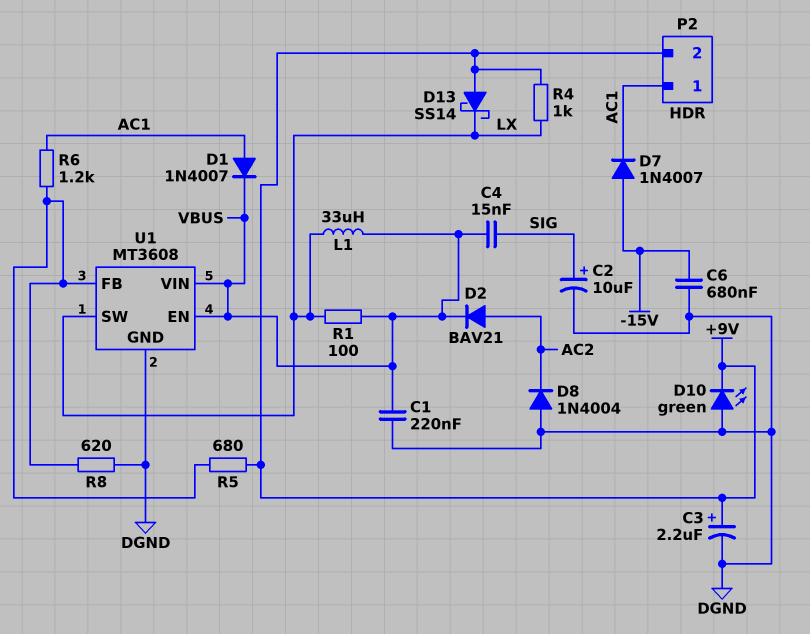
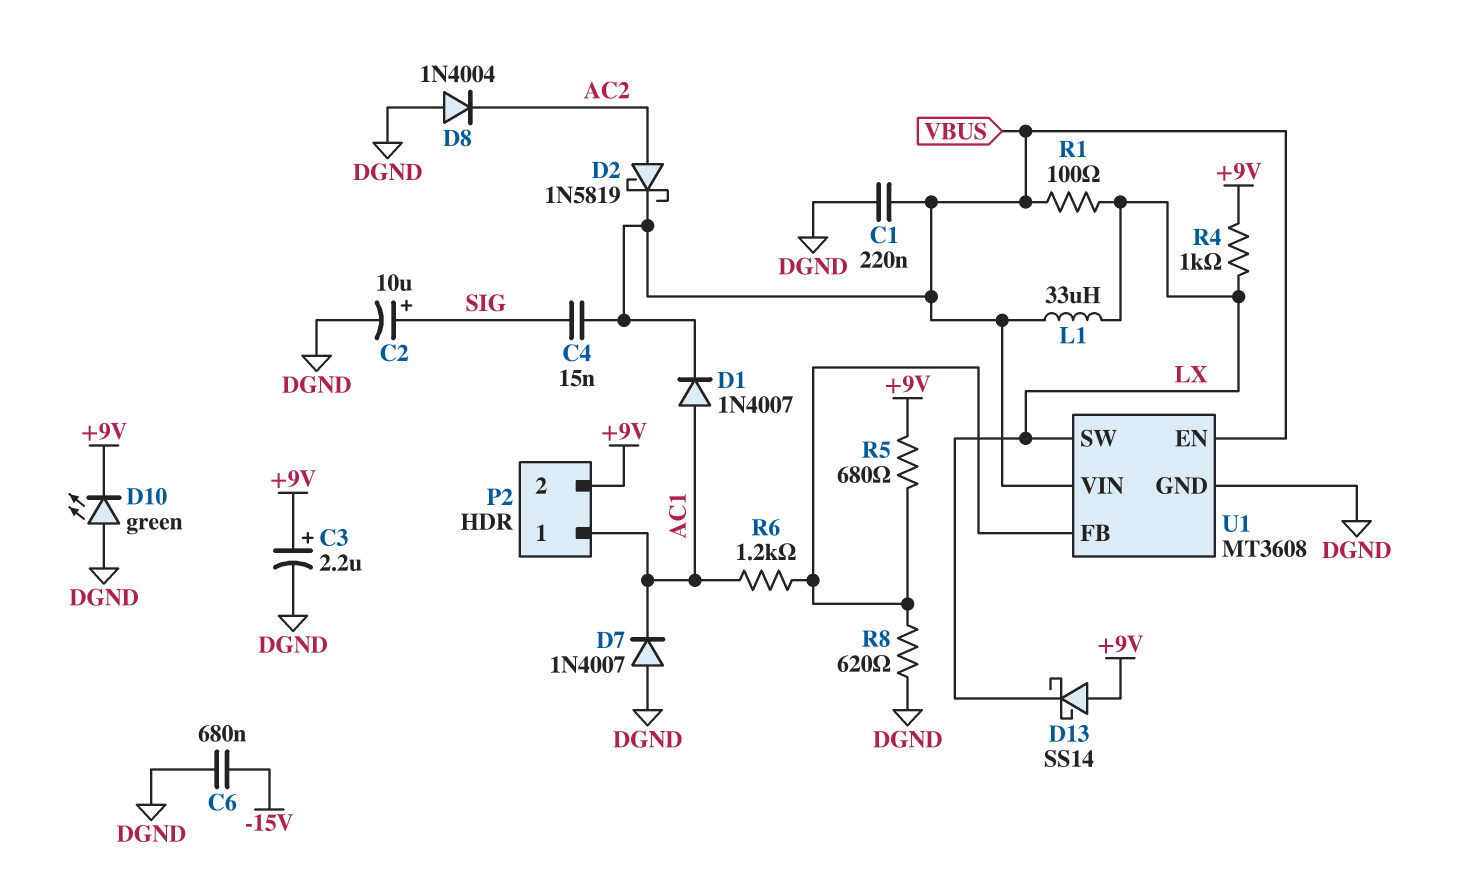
D2: diode BAV21 (A AC2, K VBUS) -> schottky 1N5819 (A AC2, K VBUS)
D7: diode 1N4007 (A -15V, K AC1) -> diode 1N4007 (A DGND, K AC1)

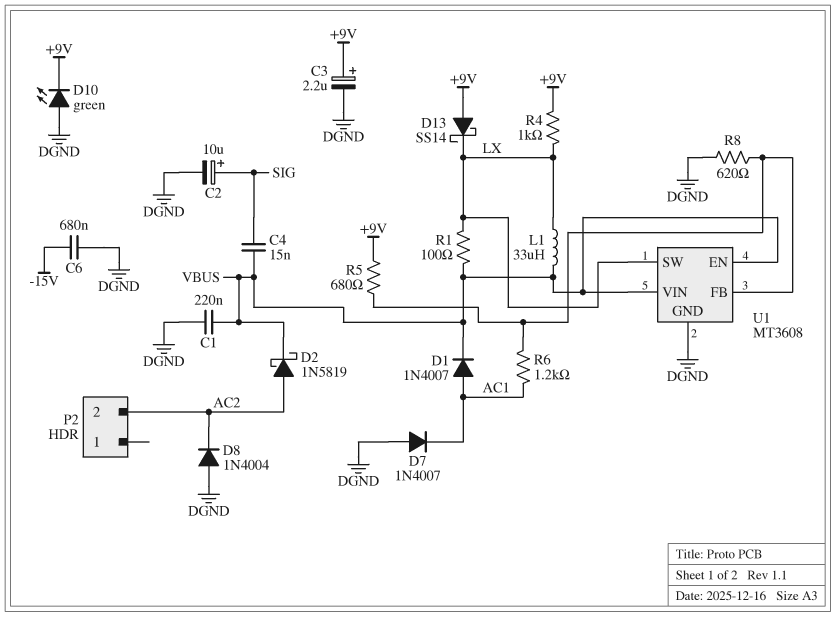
P2 pin 1: AC1 -> none
P2 pin 2: +9V -> AC2

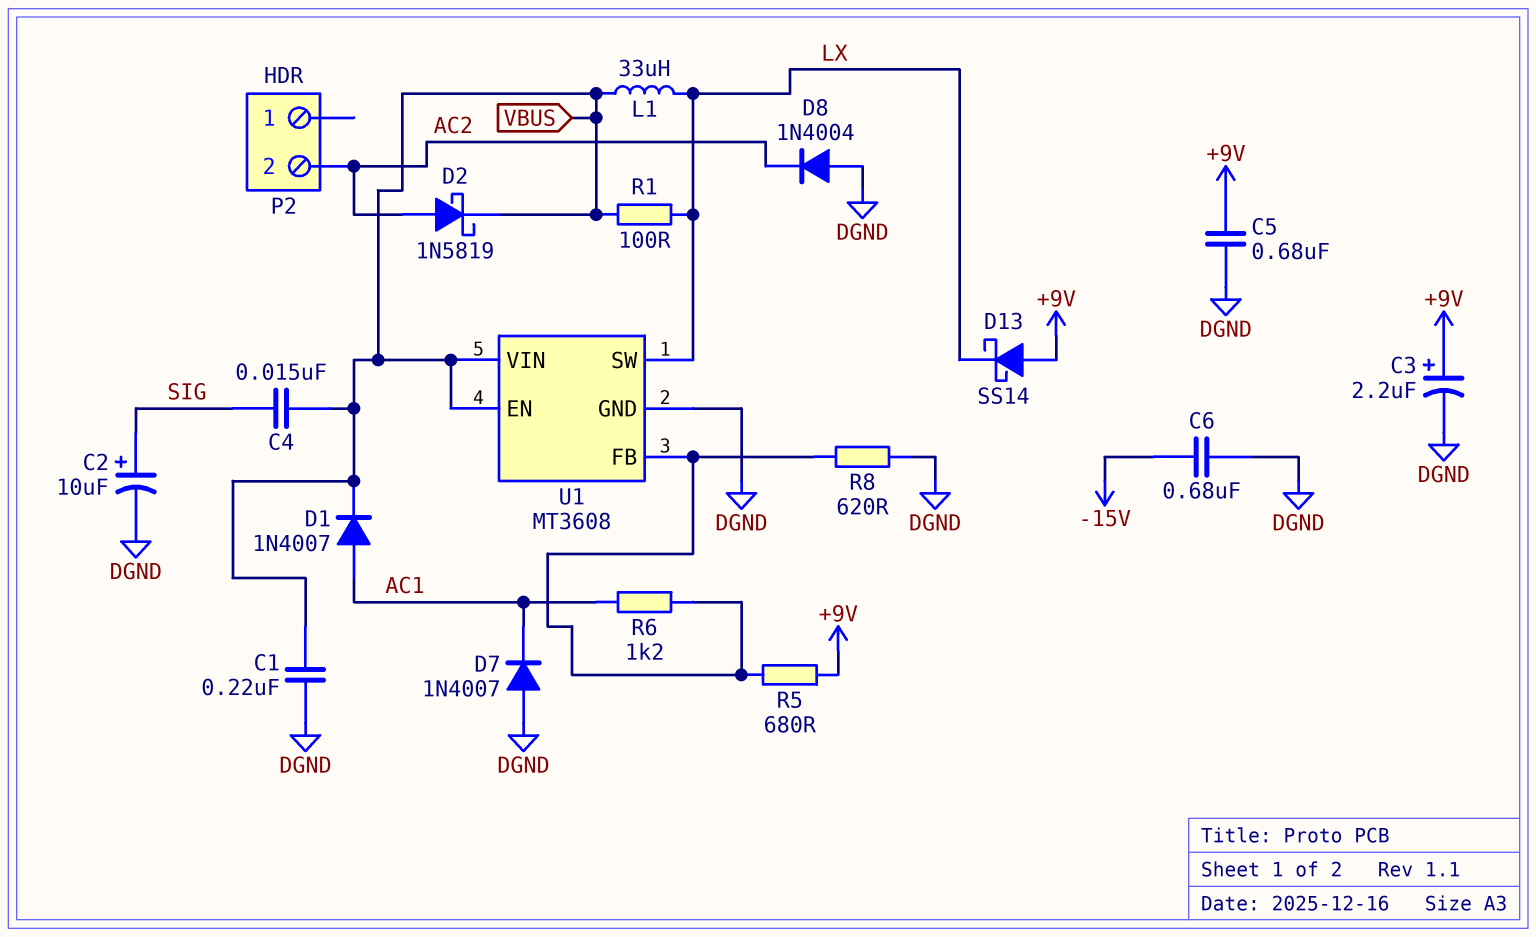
C5: none -> 680nF (+9V, DGND)
D10: LED green (A DGND, K +9V) -> none
R4: 1k (+9V, LX) -> none

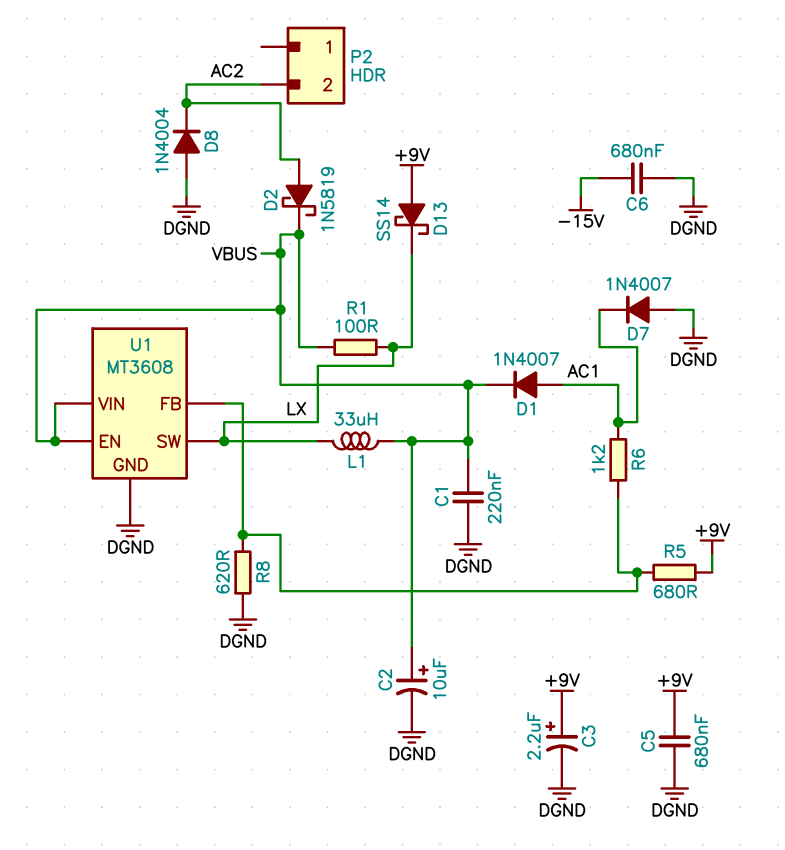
C2: 10uF (plus SIG, minus DGND) -> 10uF (plus VBUS, minus DGND)
C4: 15nF (SIG, VBUS) -> none

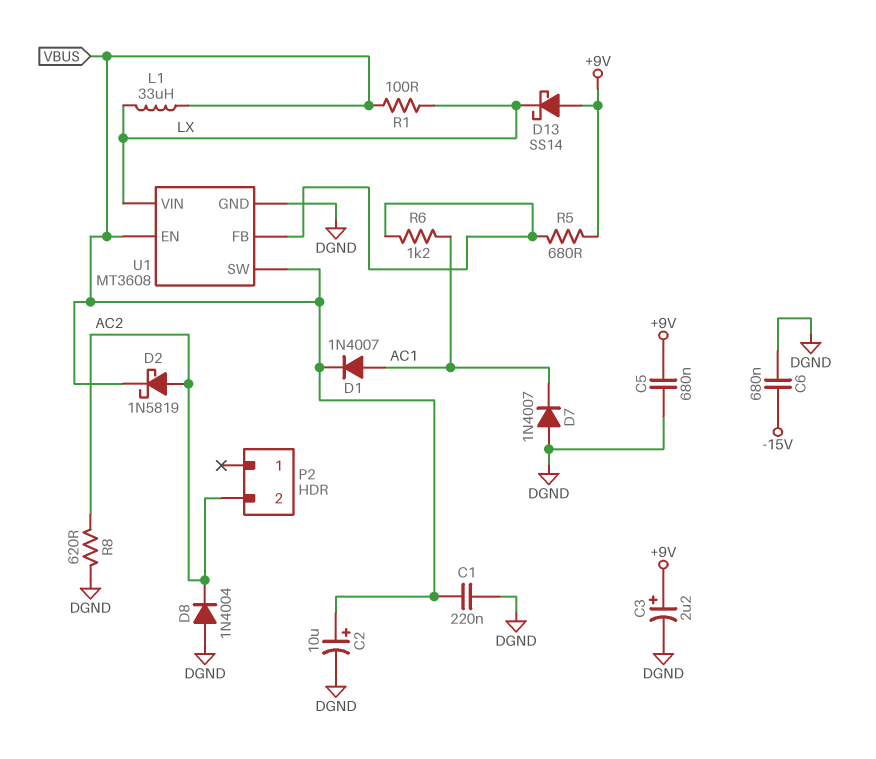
R8: 620 (DGND, U1/FB) -> 620 (AC2, DGND)
U1 pin SW: LX -> VBUS
U1 pin VIN: VBUS -> LX

